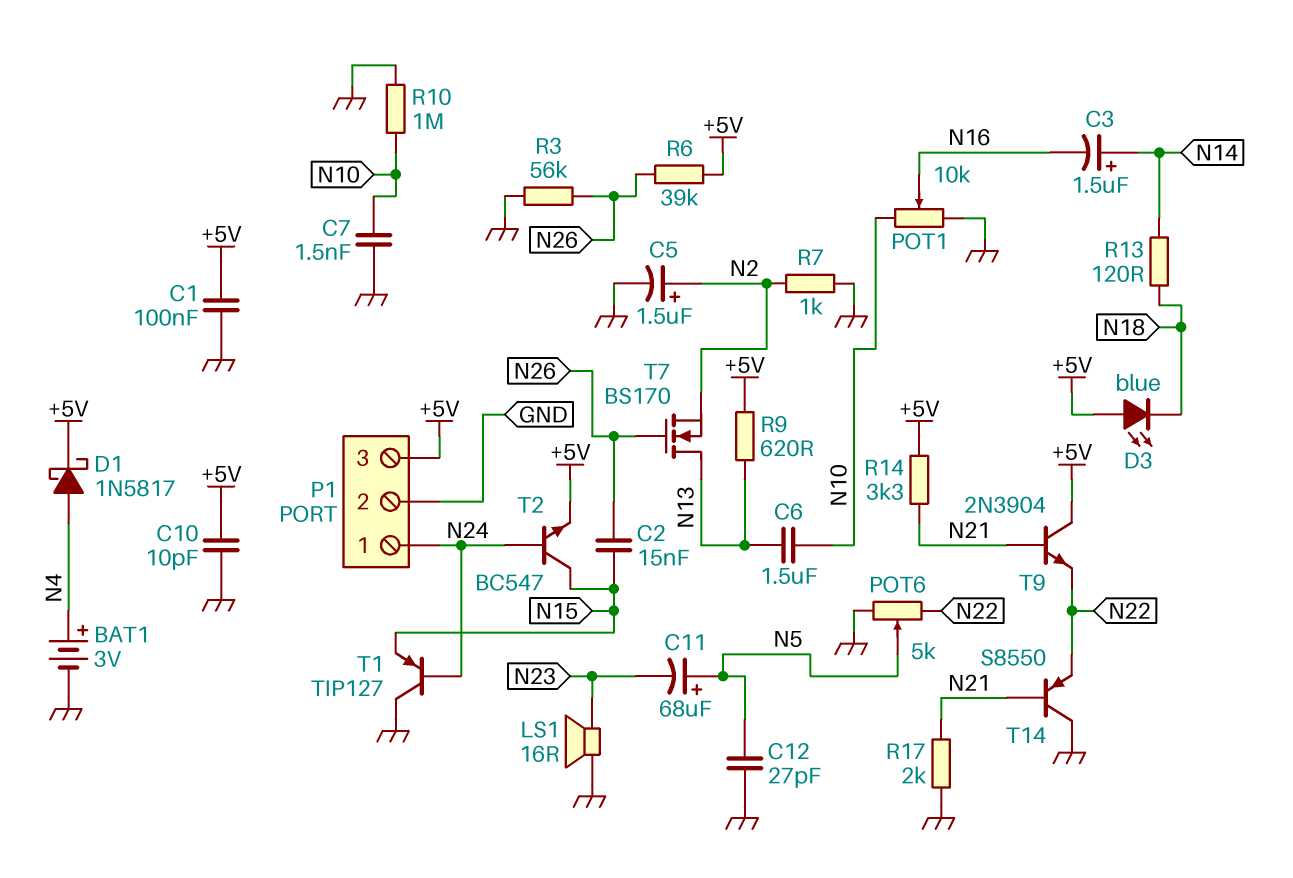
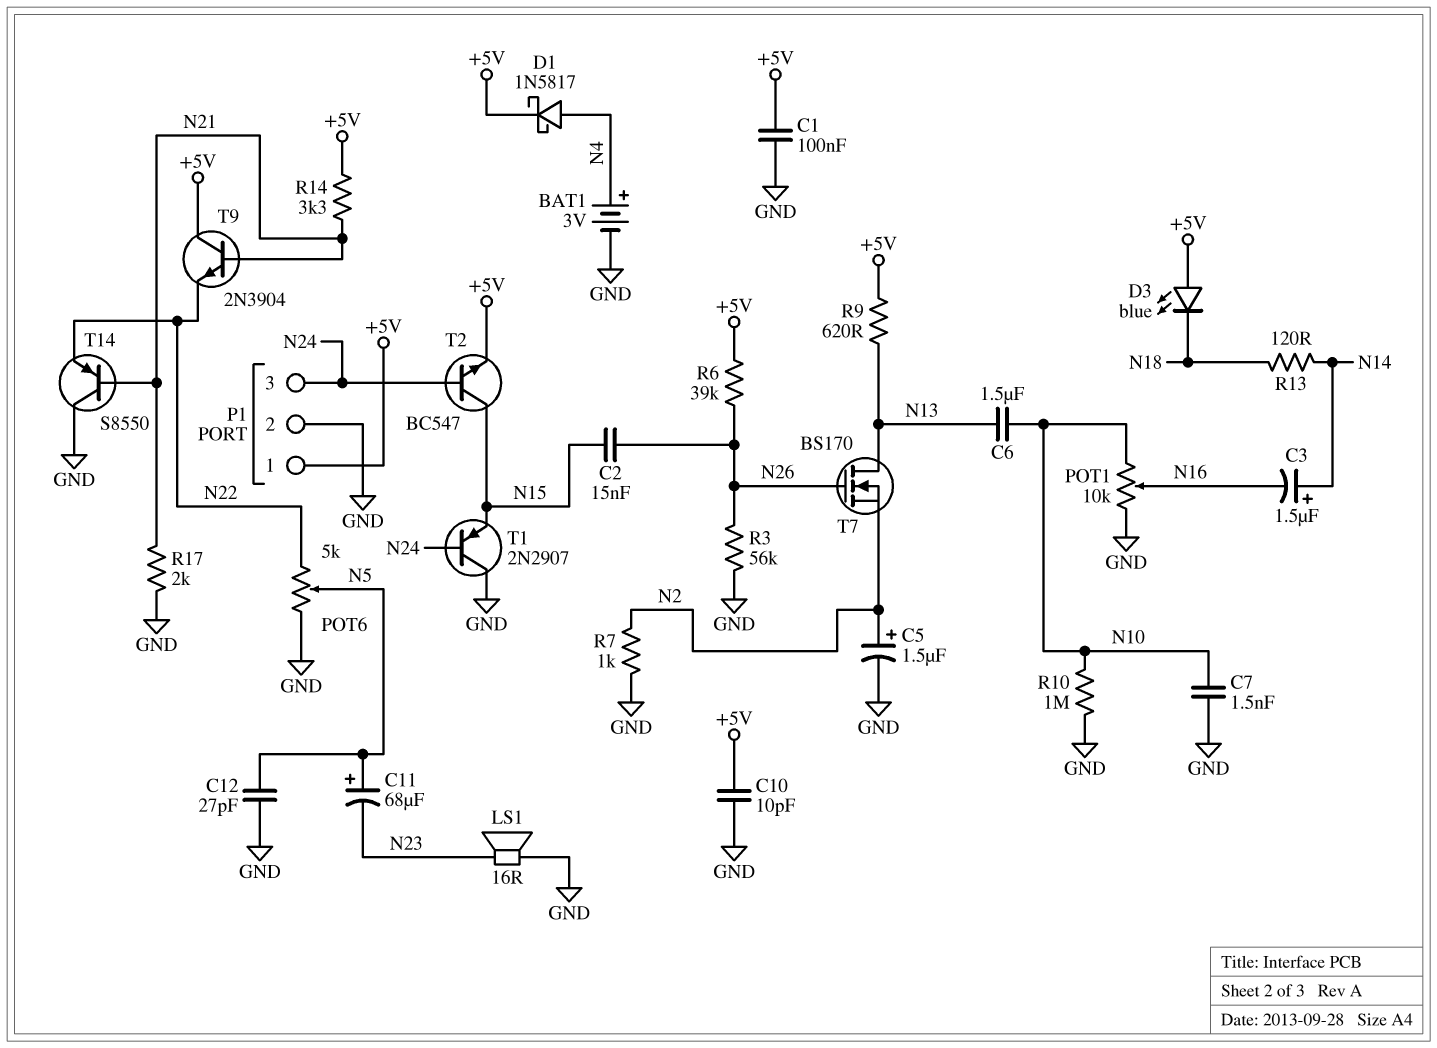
P1 pin 1: N24 -> +5V
P1 pin 3: +5V -> N24
T1: PNP TIP127 (B N24, C GND, E N15) -> PNP 2N2907 (B N24, C GND, E N15)

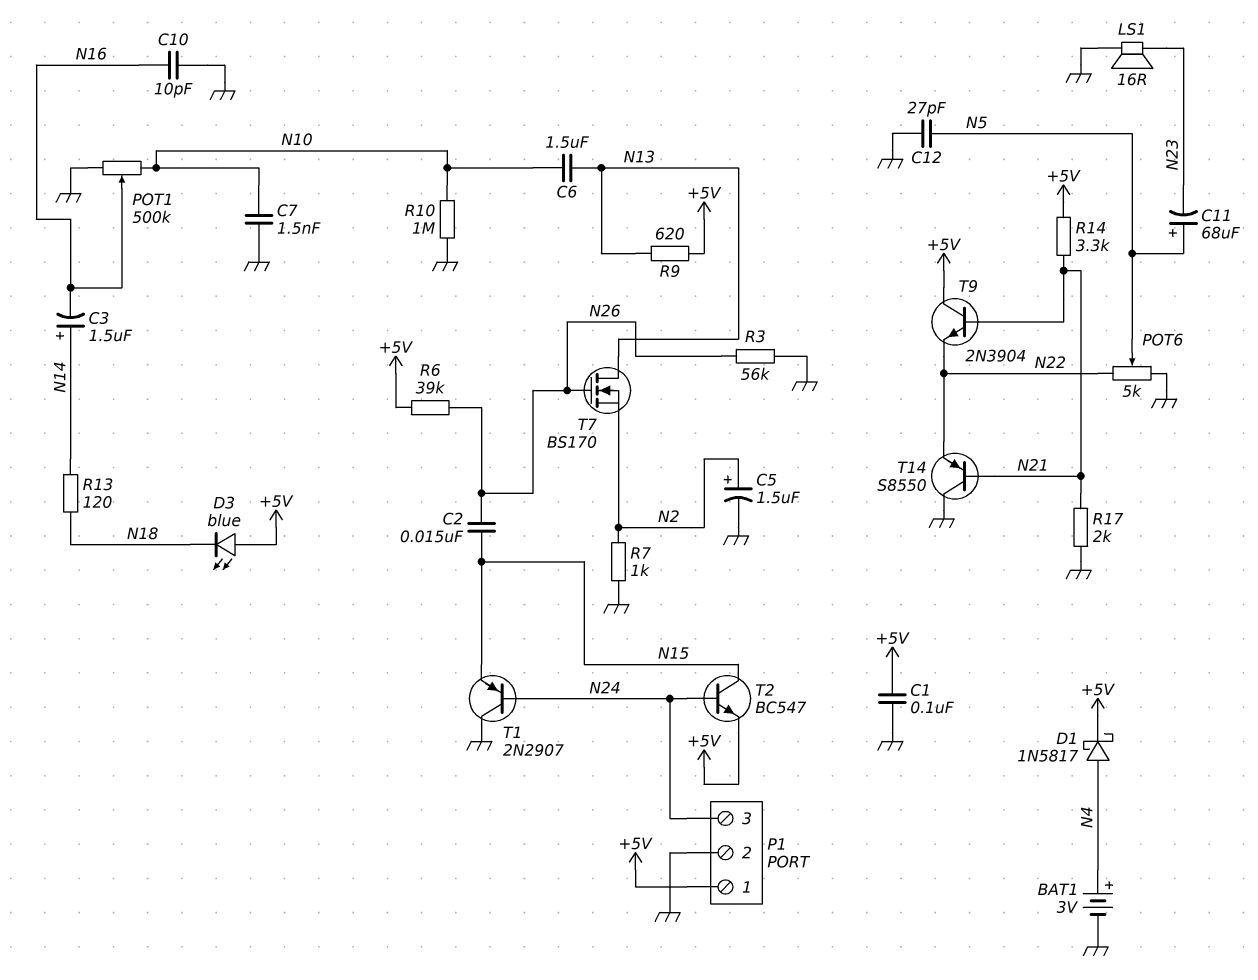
C10: 10pF (+5V, GND) -> 10pF (GND, N16)
POT1: 10k (GND, N10, wiper N16) -> 500k (GND, N10, wiper N16)

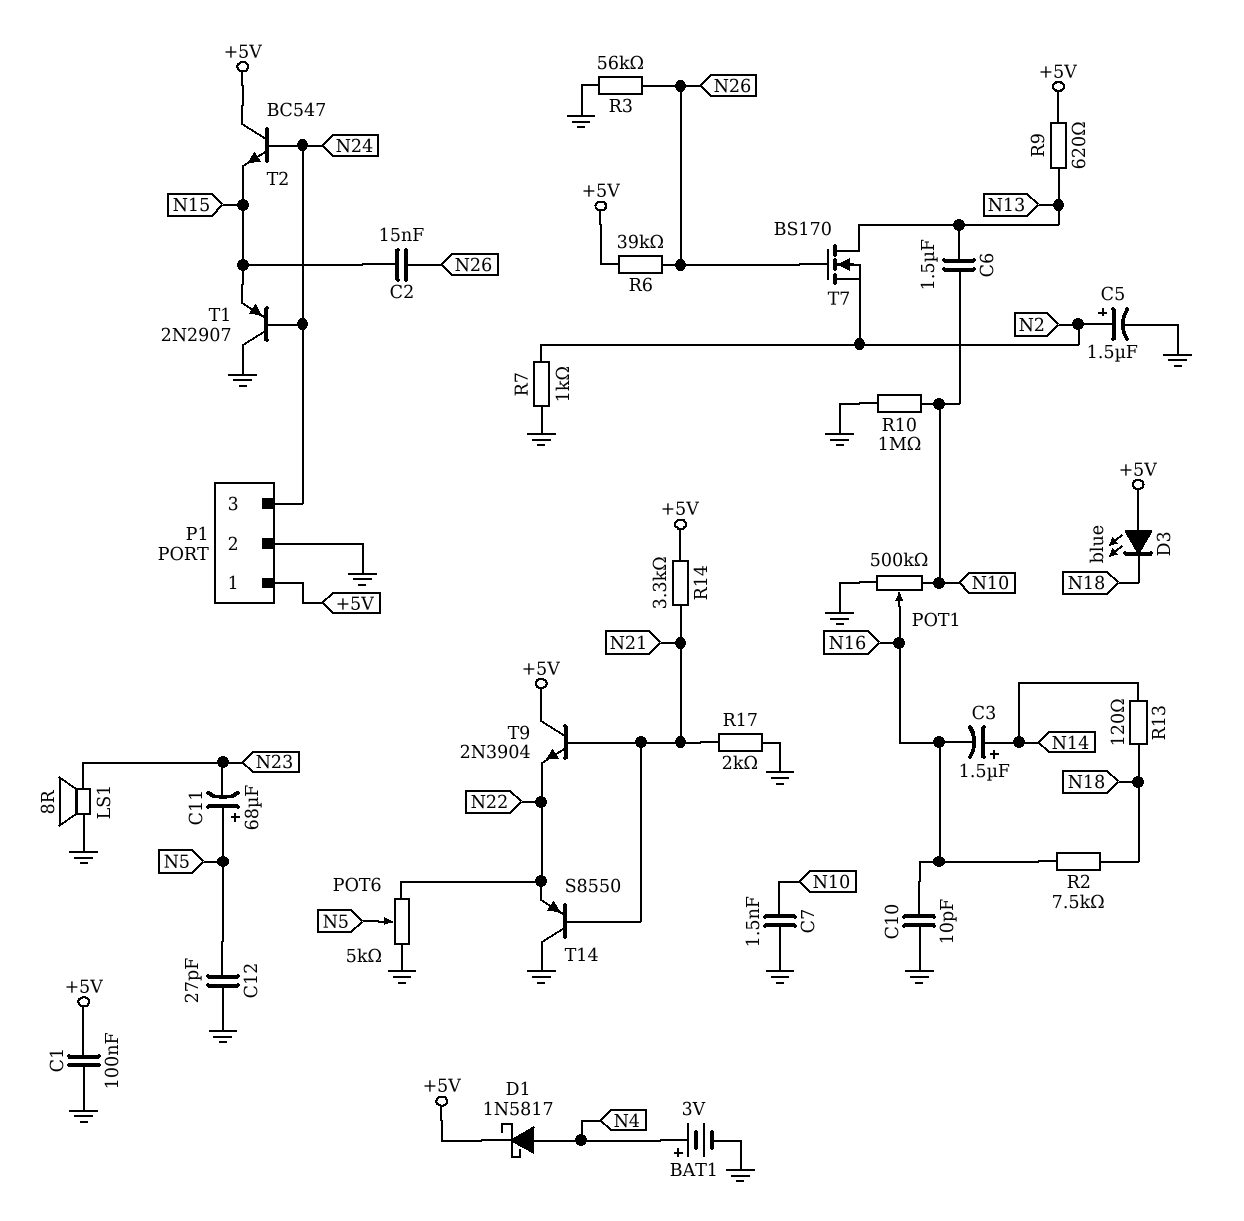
LS1: speaker 16R (GND, N23) -> speaker 8R (GND, N23)
R2: none -> 7.5k (N16, N18)
T2: NPN BC547 (B N24, C N15, E +5V) -> NPN BC547 (B N24, C +5V, E N15)

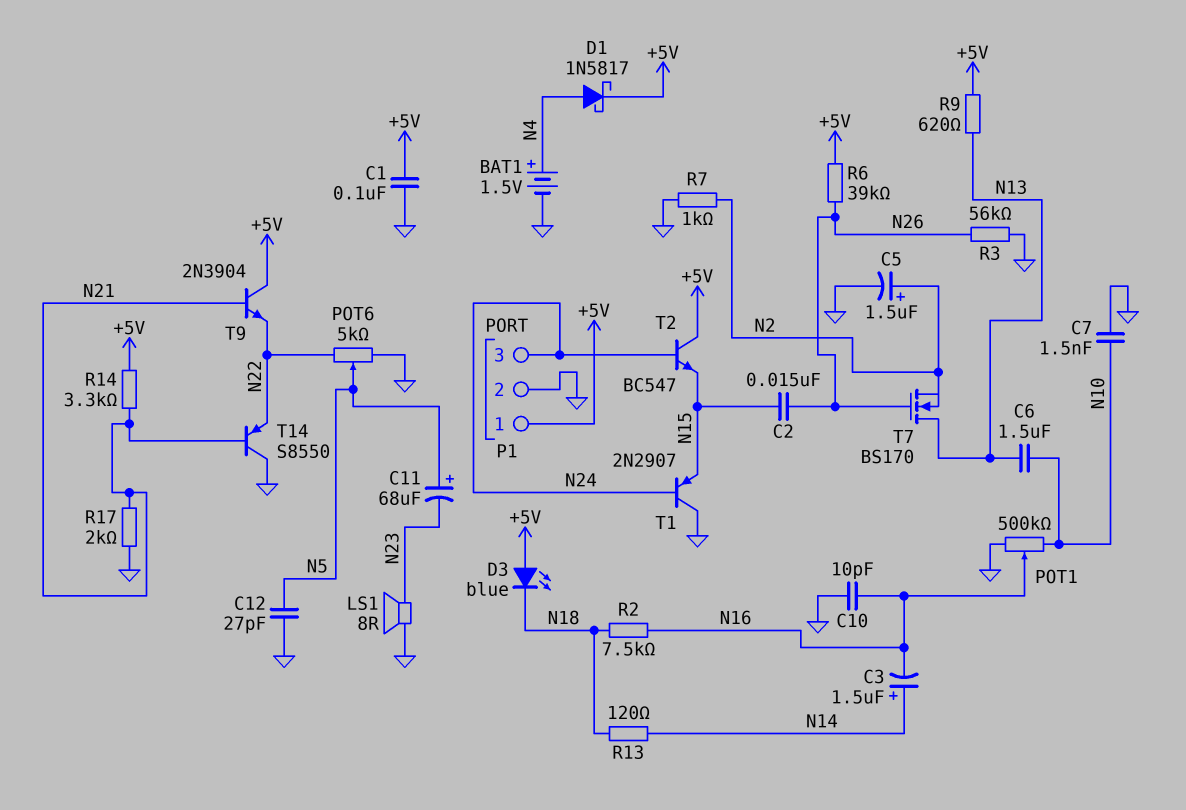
BAT1: 3V (plus N4, minus GND) -> 1.5V (plus N4, minus GND)
R10: 1M (GND, N10) -> none

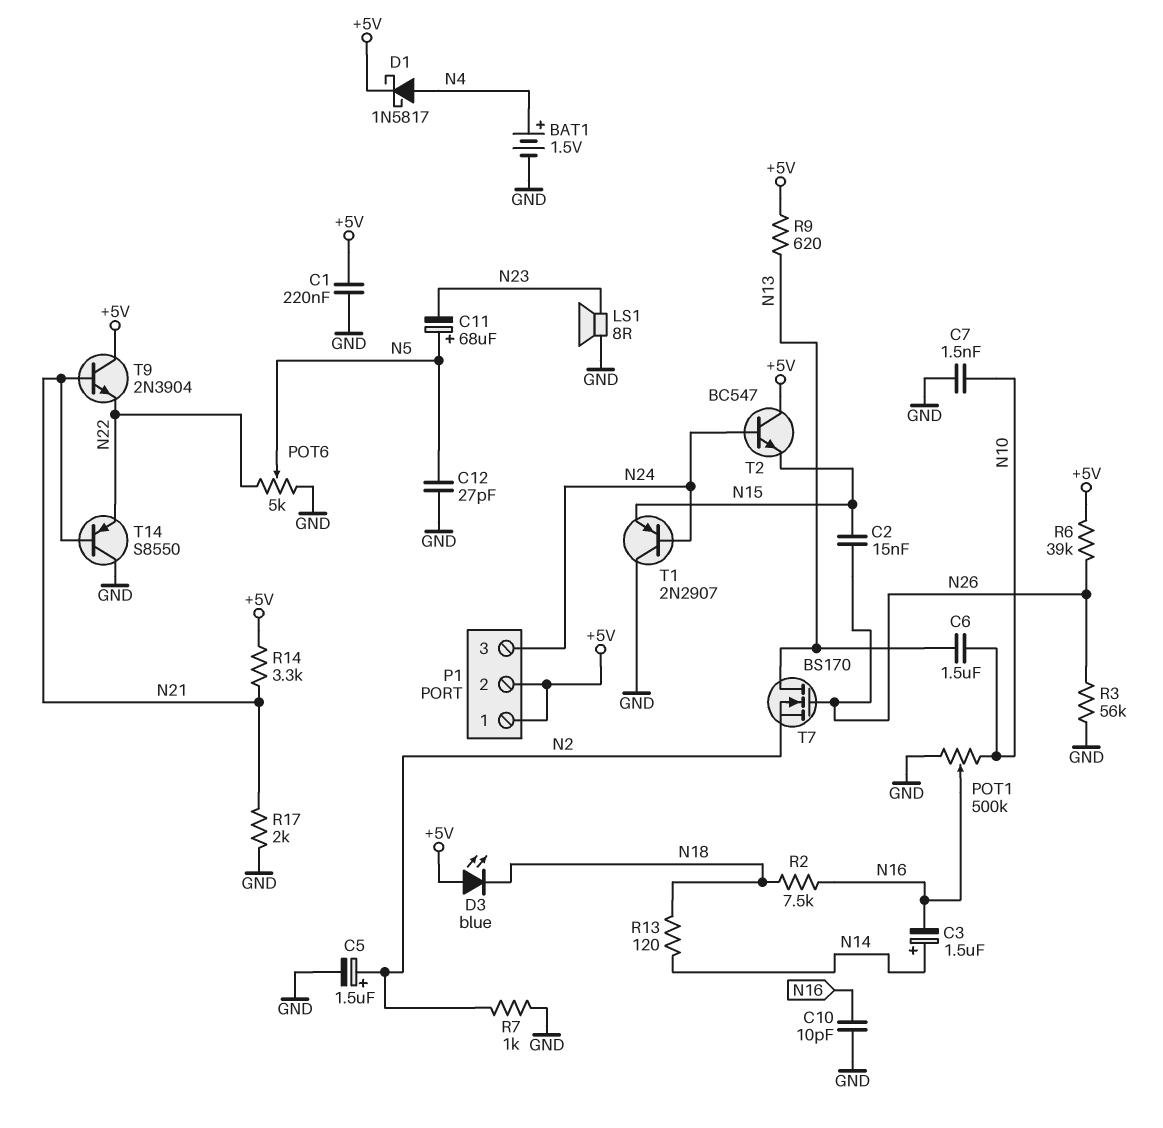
C1: 100nF (+5V, GND) -> 220nF (+5V, GND)
P1 pin 2: GND -> +5V

